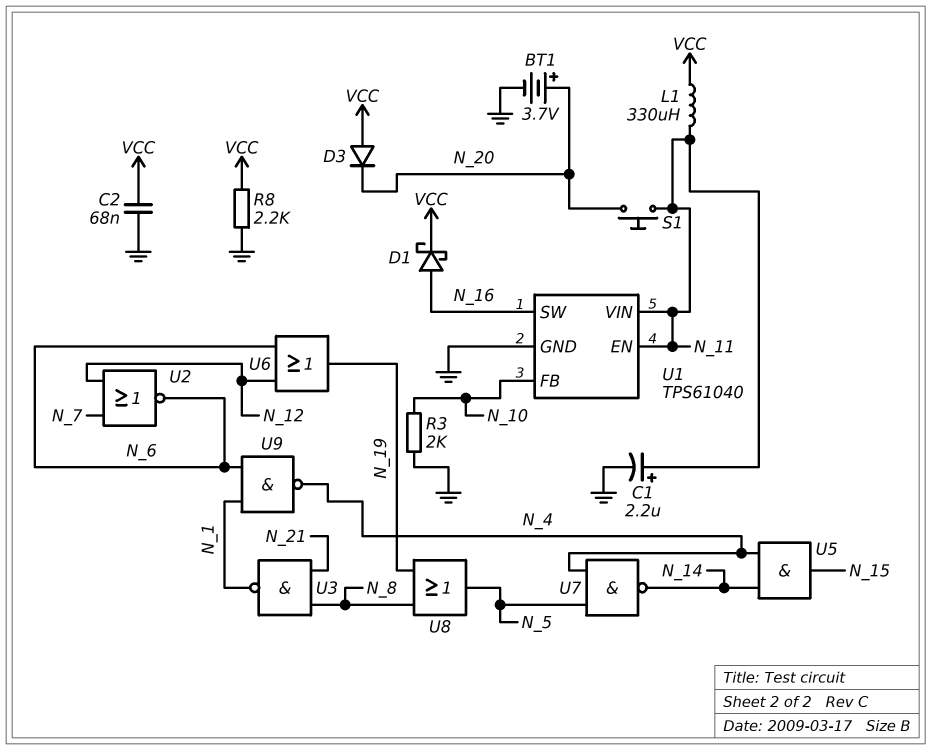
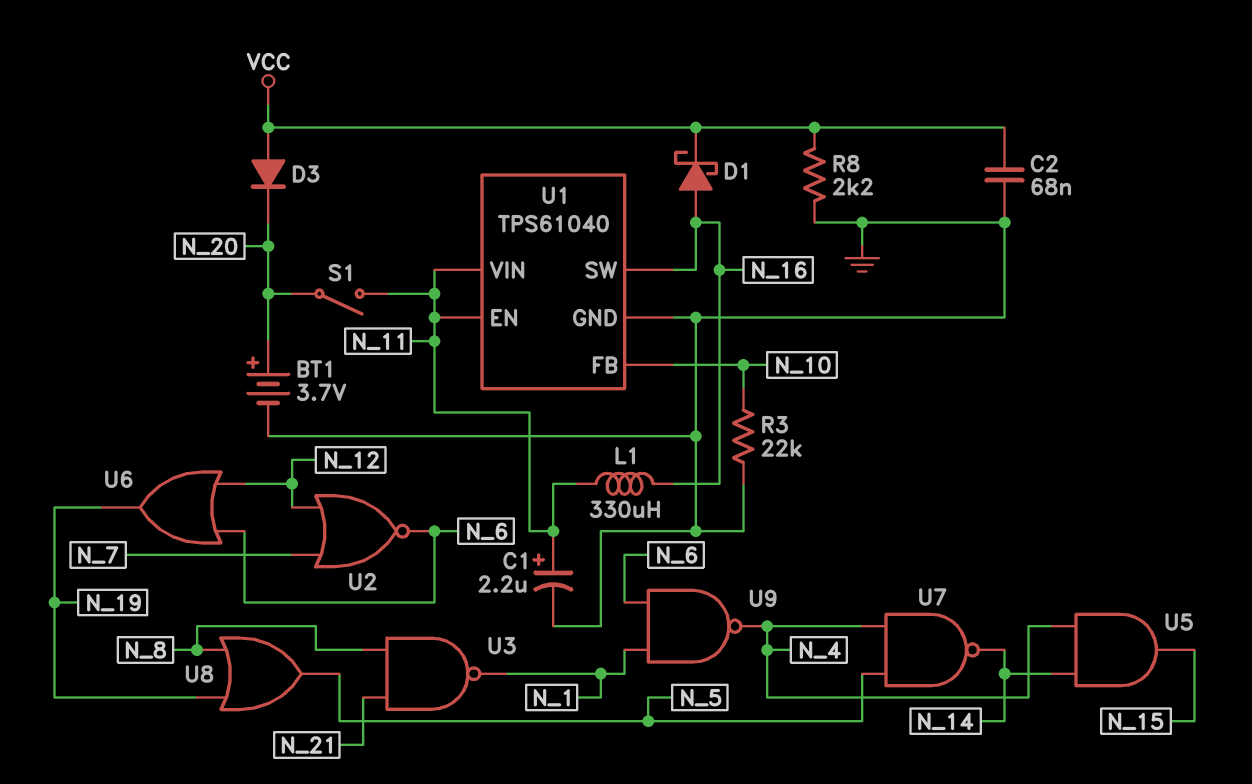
L1: 330uH (N_11, VCC) -> 330uH (N_11, N_16)
R3: 2k (GND, N_10) -> 22k (GND, N_10)
S1: button (N_11, N_20) -> switch (N_11, N_20)

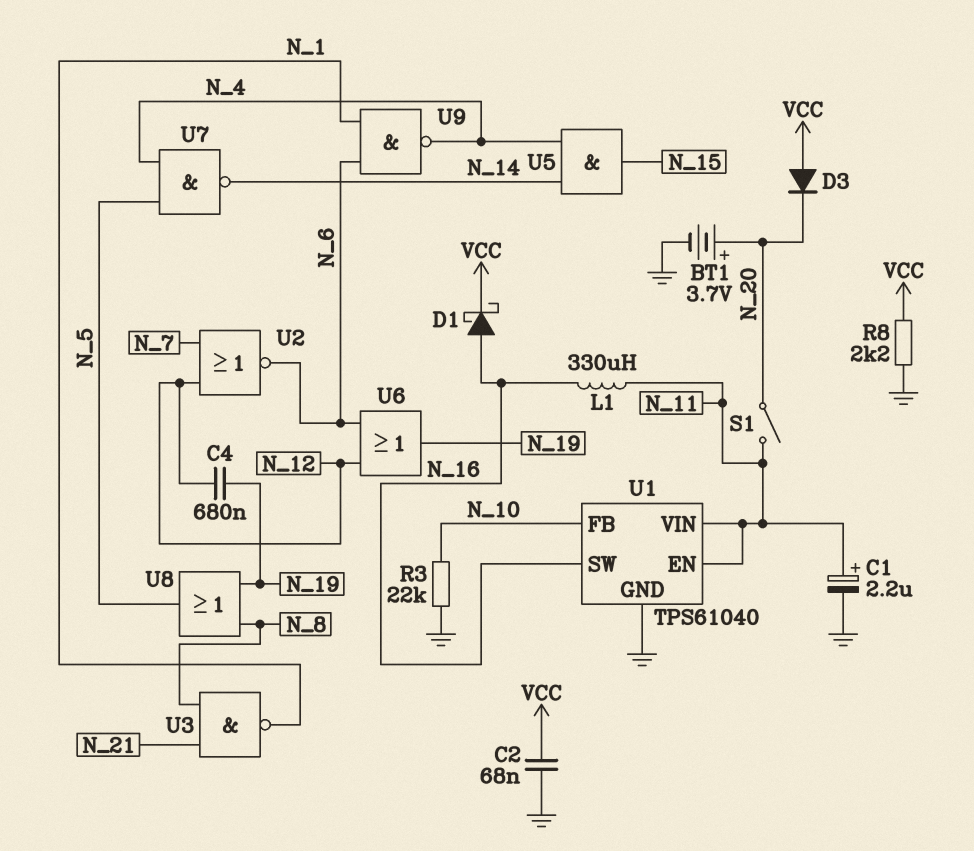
C4: none -> 680nF (N_12, N_19)

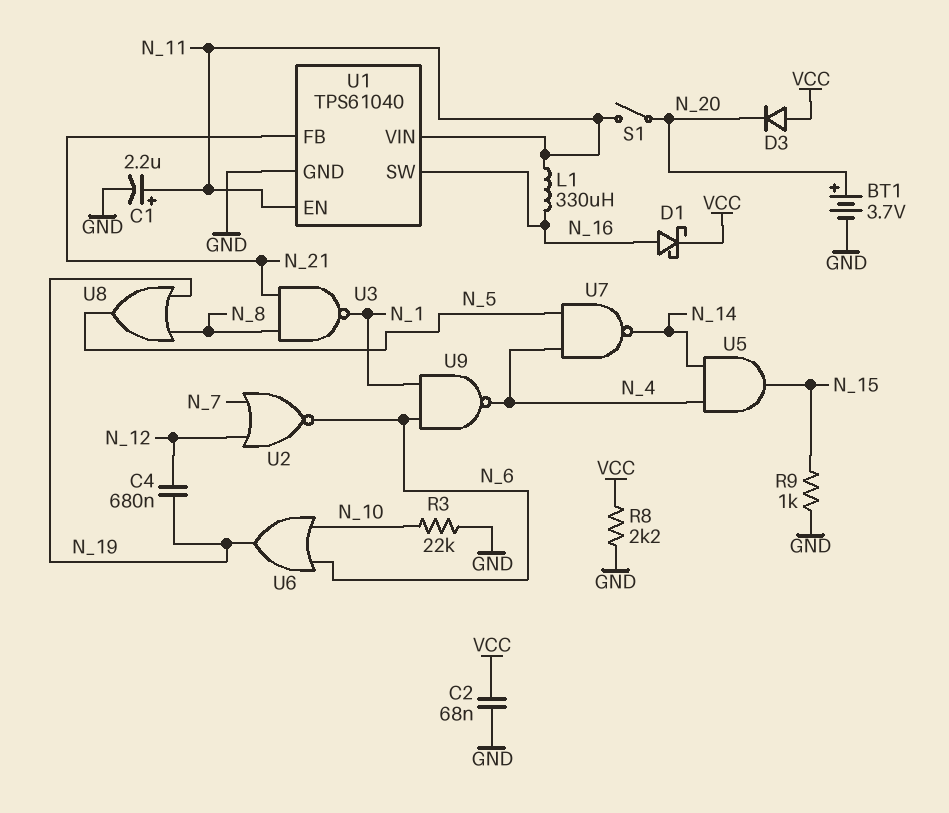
R9: none -> 1k (GND, N_15)
U1 pin FB: N_10 -> N_21
U6: OR (in N_6, in N_12, out N_19) -> OR (in N_6, in N_10, out N_19)

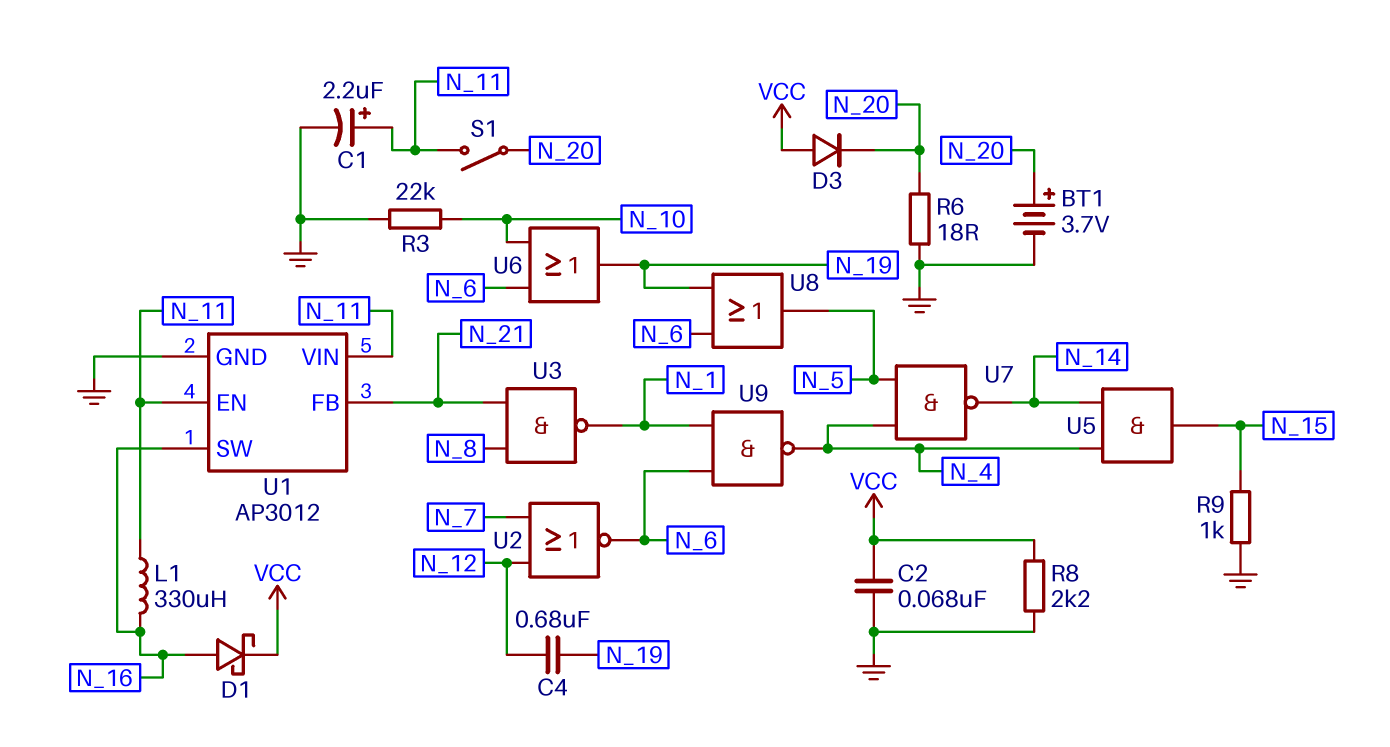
R6: none -> 18 (GND, N_20)
U1: TPS61040 -> AP3012
U8: OR (in N_8, in N_19, out N_5) -> OR (in N_6, in N_19, out N_5)

